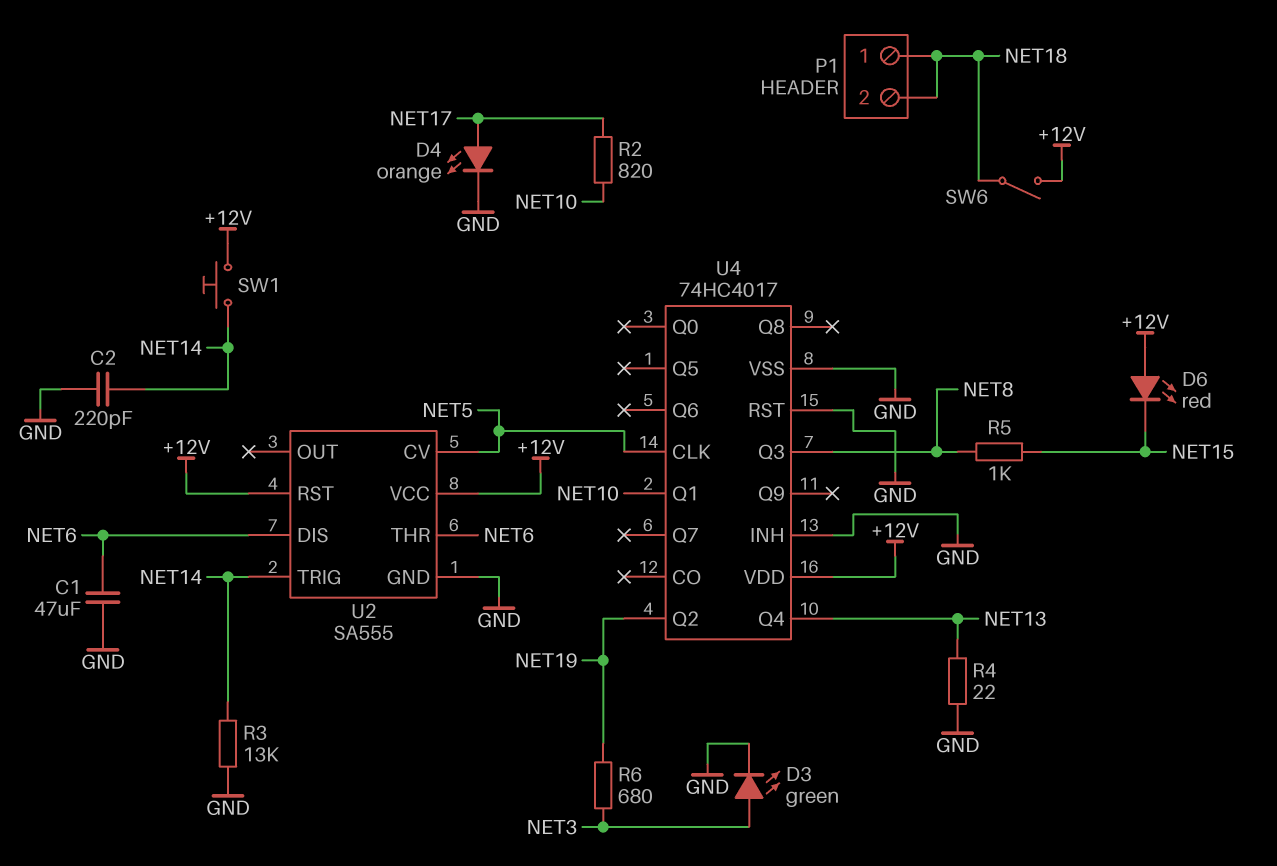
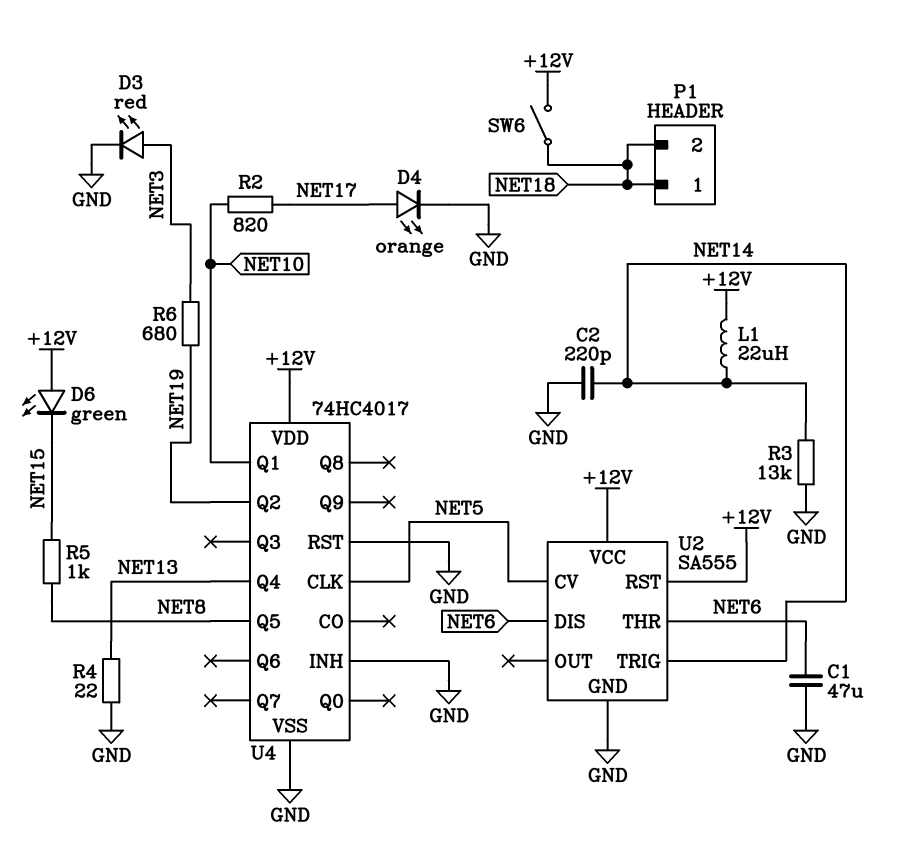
D3: LED green (A NET3, K GND) -> LED red (A NET3, K GND)
D6: LED red (A +12V, K NET15) -> LED green (A +12V, K NET15)
L1: none -> 22uH (+12V, NET14)
SW1: button (+12V, NET14) -> none
U4 pin Q3: NET8 -> none
U4 pin Q5: none -> NET8

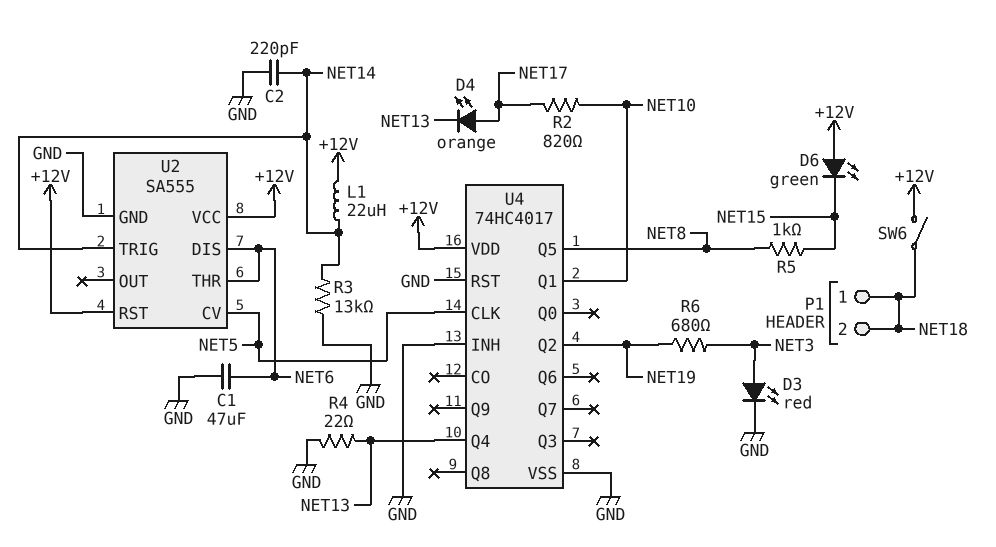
D4: LED orange (A NET17, K GND) -> LED orange (A NET17, K NET13)

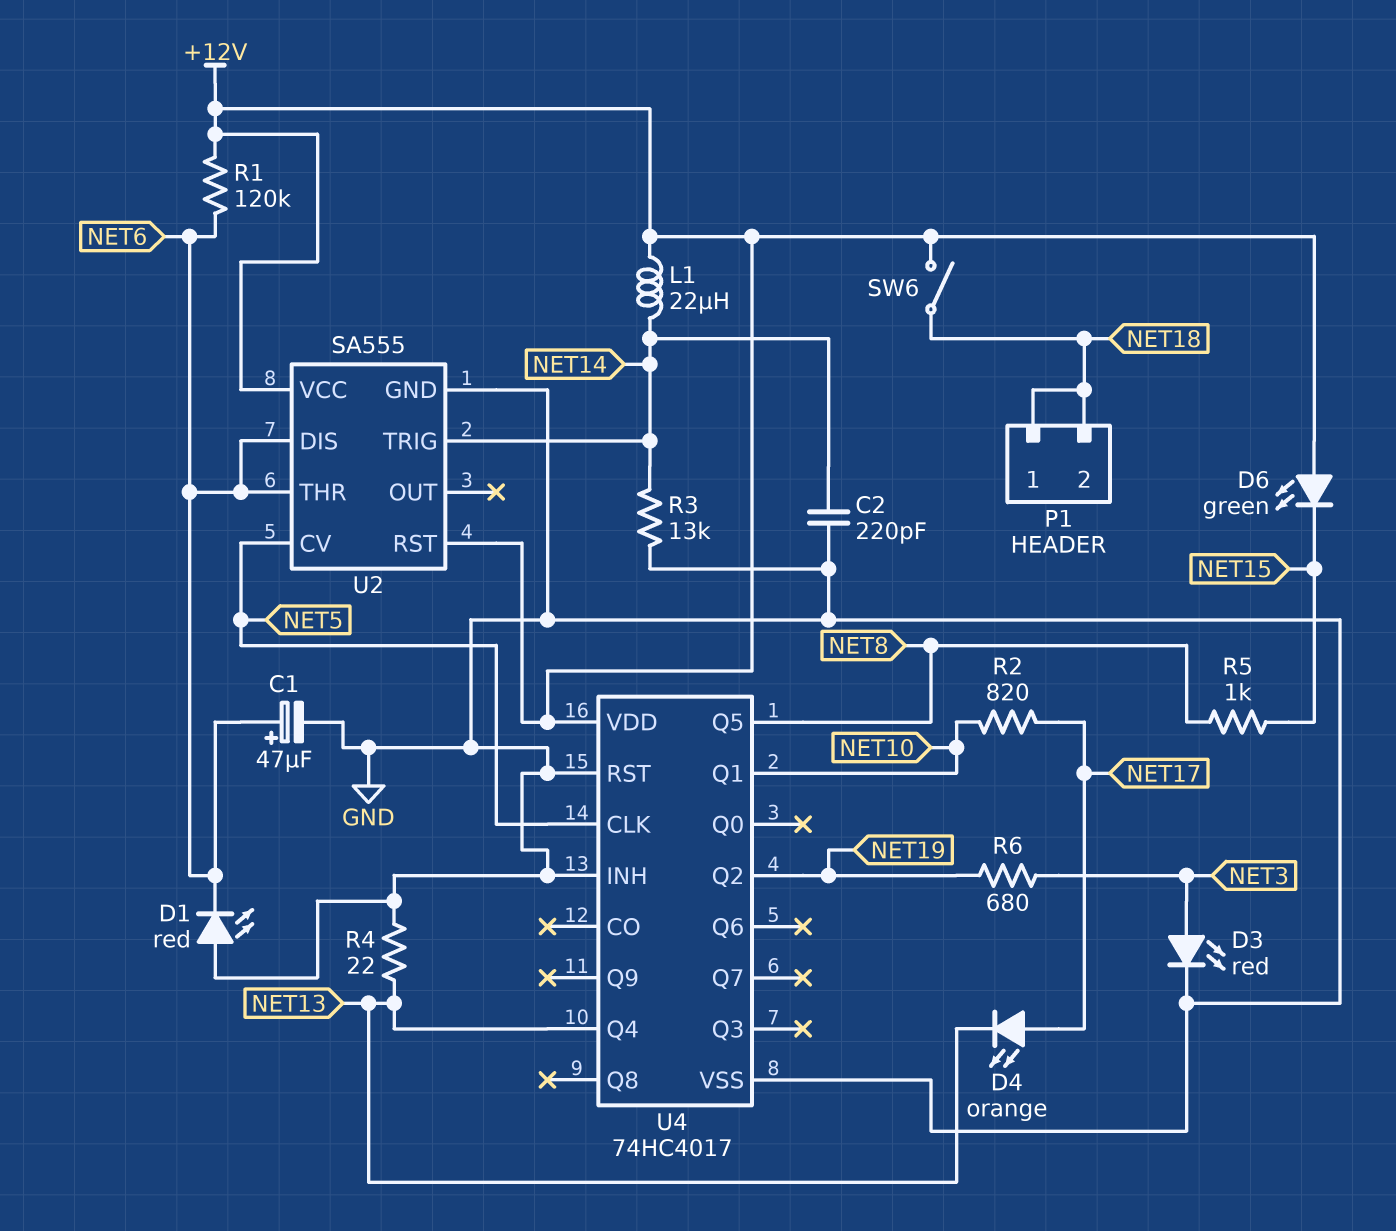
C1: 47uF (GND, NET6) -> 47uF (plus NET6, minus GND)
D1: none -> LED red (A GND, K NET6)
R1: none -> 120k (+12V, NET6)

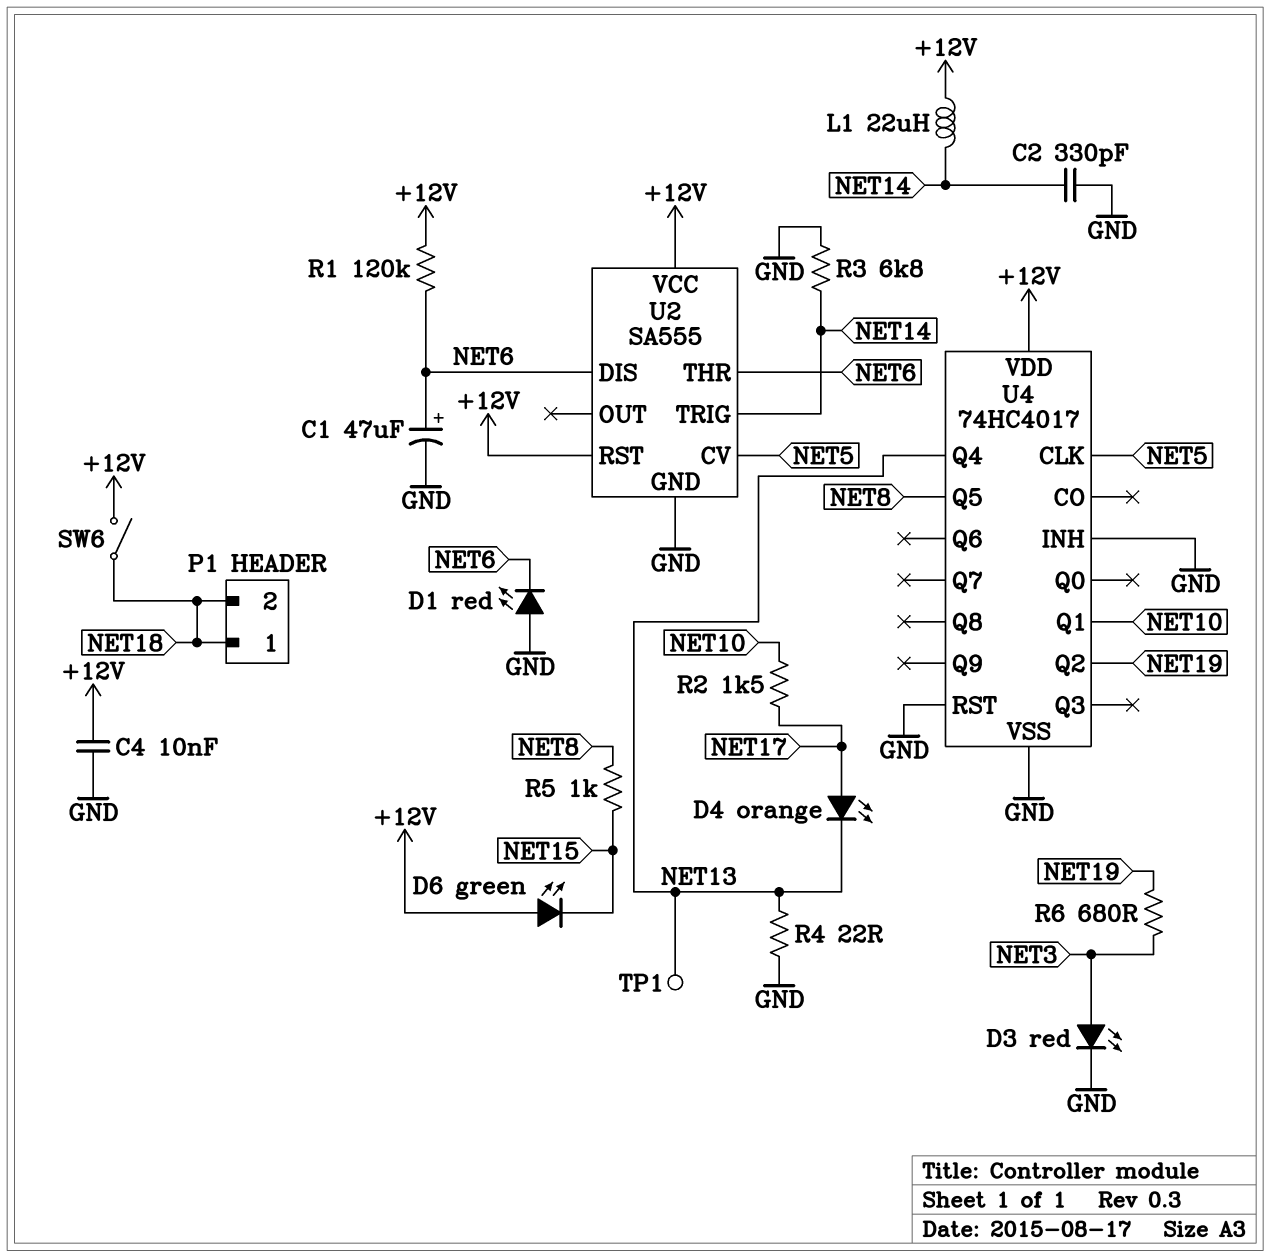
C2: 220pF (GND, NET14) -> 330pF (GND, NET14)
C4: none -> 10nF (+12V, GND)
R2: 820 (NET10, NET17) -> 1.5k (NET10, NET17)
R3: 13k (GND, NET14) -> 6.8k (GND, NET14)
TP1: none -> test point (NET13)

